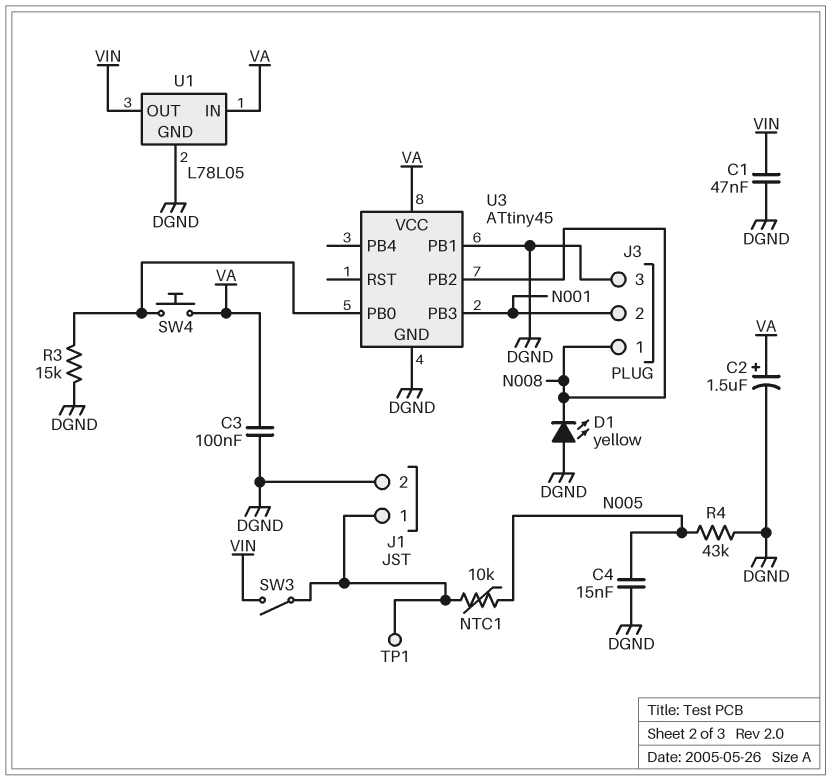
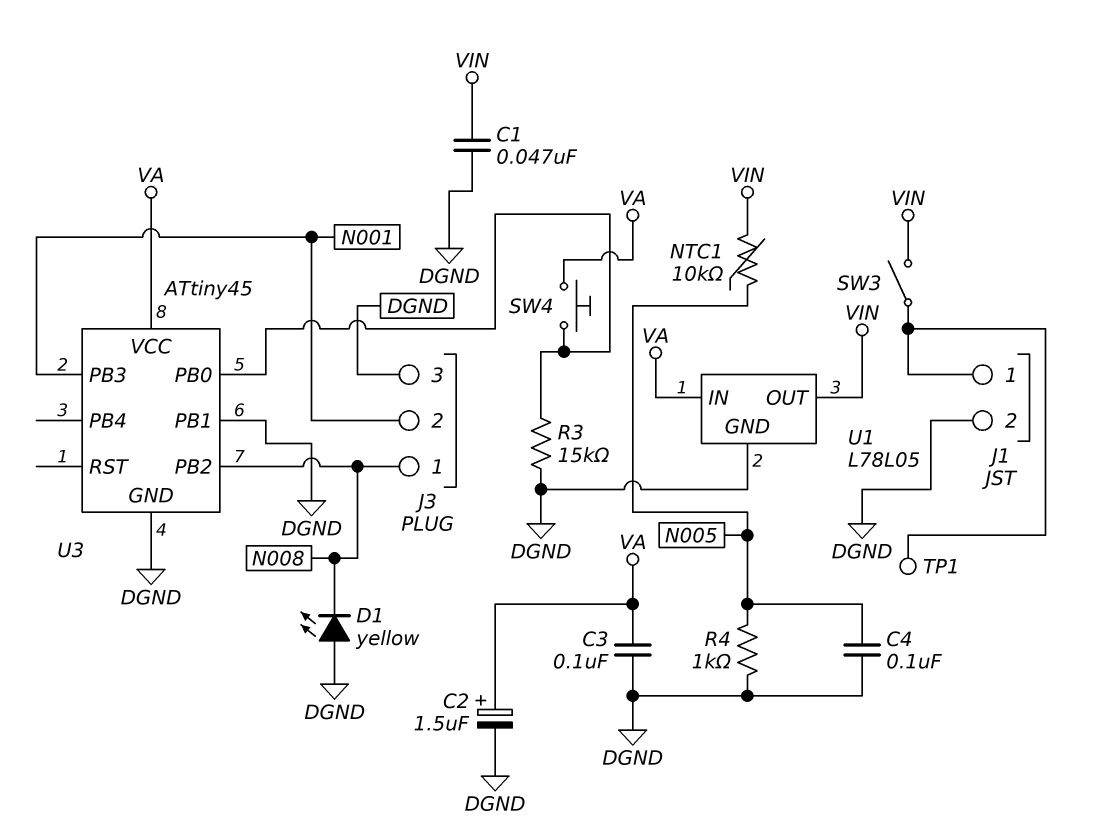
C4: 15nF (DGND, N005) -> 100nF (DGND, N005)
NTC1: 10k (J1/1, N005) -> 10k (N005, VIN)
R4: 43k (DGND, N005) -> 1k (DGND, N005)

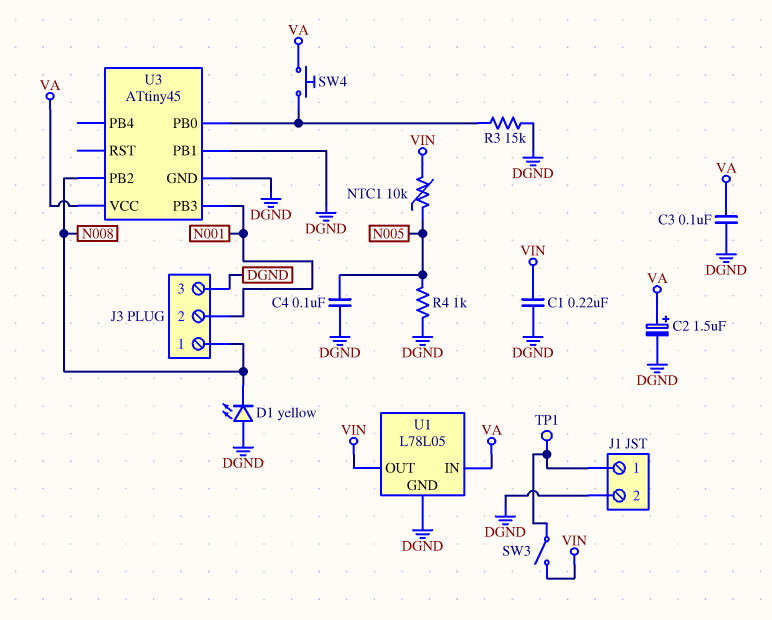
C1: 47nF (DGND, VIN) -> 220nF (DGND, VIN)

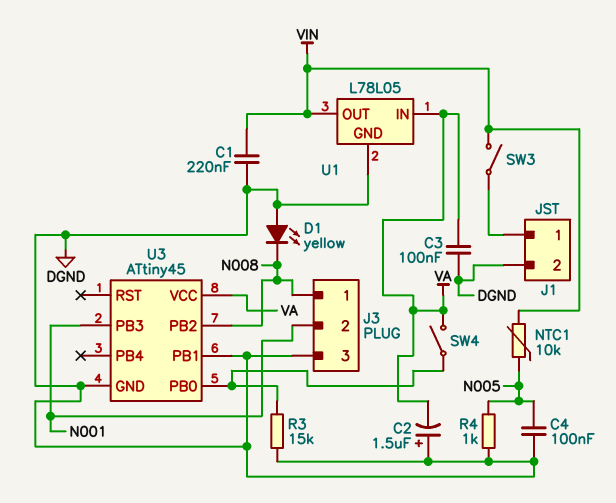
C2: 1.5uF (plus VA, minus DGND) -> 1.5uF (plus DGND, minus VA)
SW4: button (U3/PB0, VA) -> switch (U3/PB0, VA)
TP1: test point (J1/1) -> none

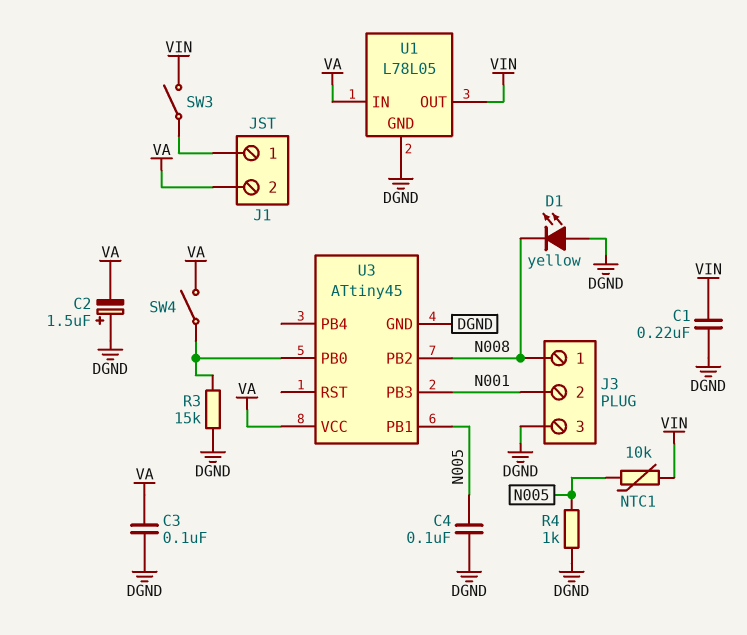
J1 pin 2: DGND -> VA
U3 pin PB1: DGND -> N005

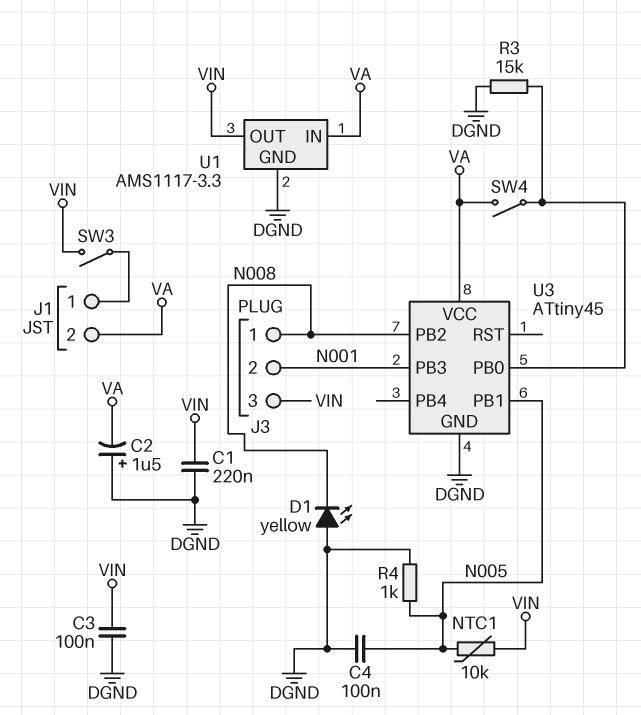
C3: 100nF (DGND, VA) -> 100nF (DGND, VIN)
J3 pin 3: DGND -> VIN
U1: L78L05 -> AMS1117-3.3

